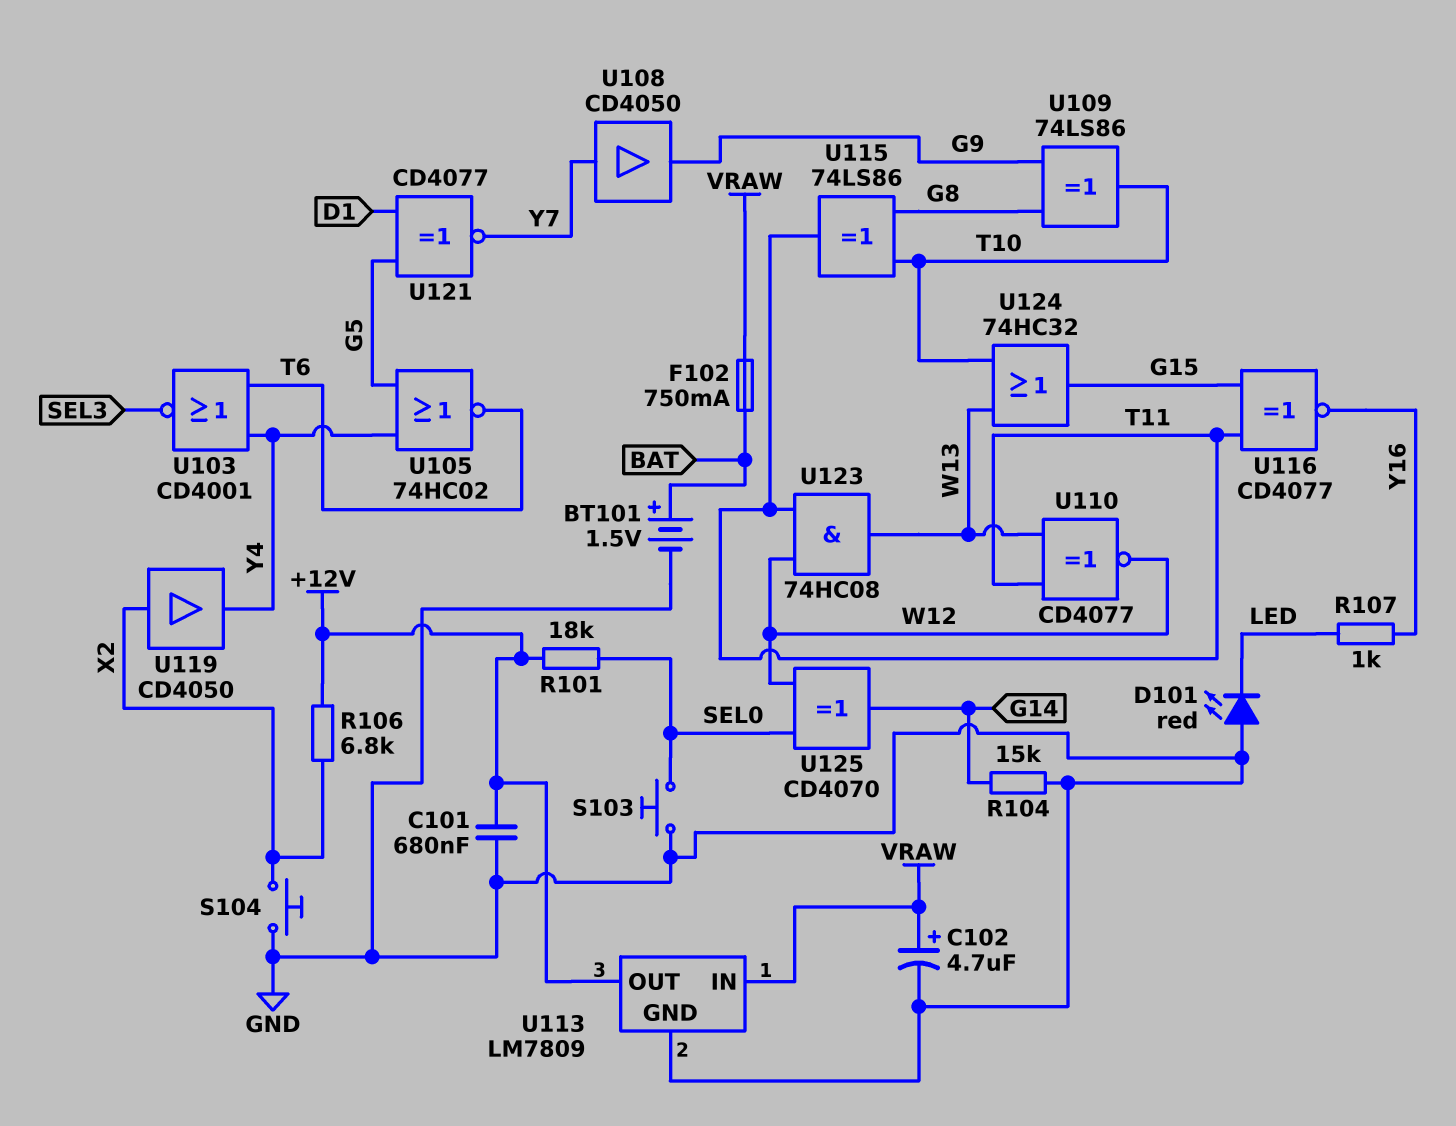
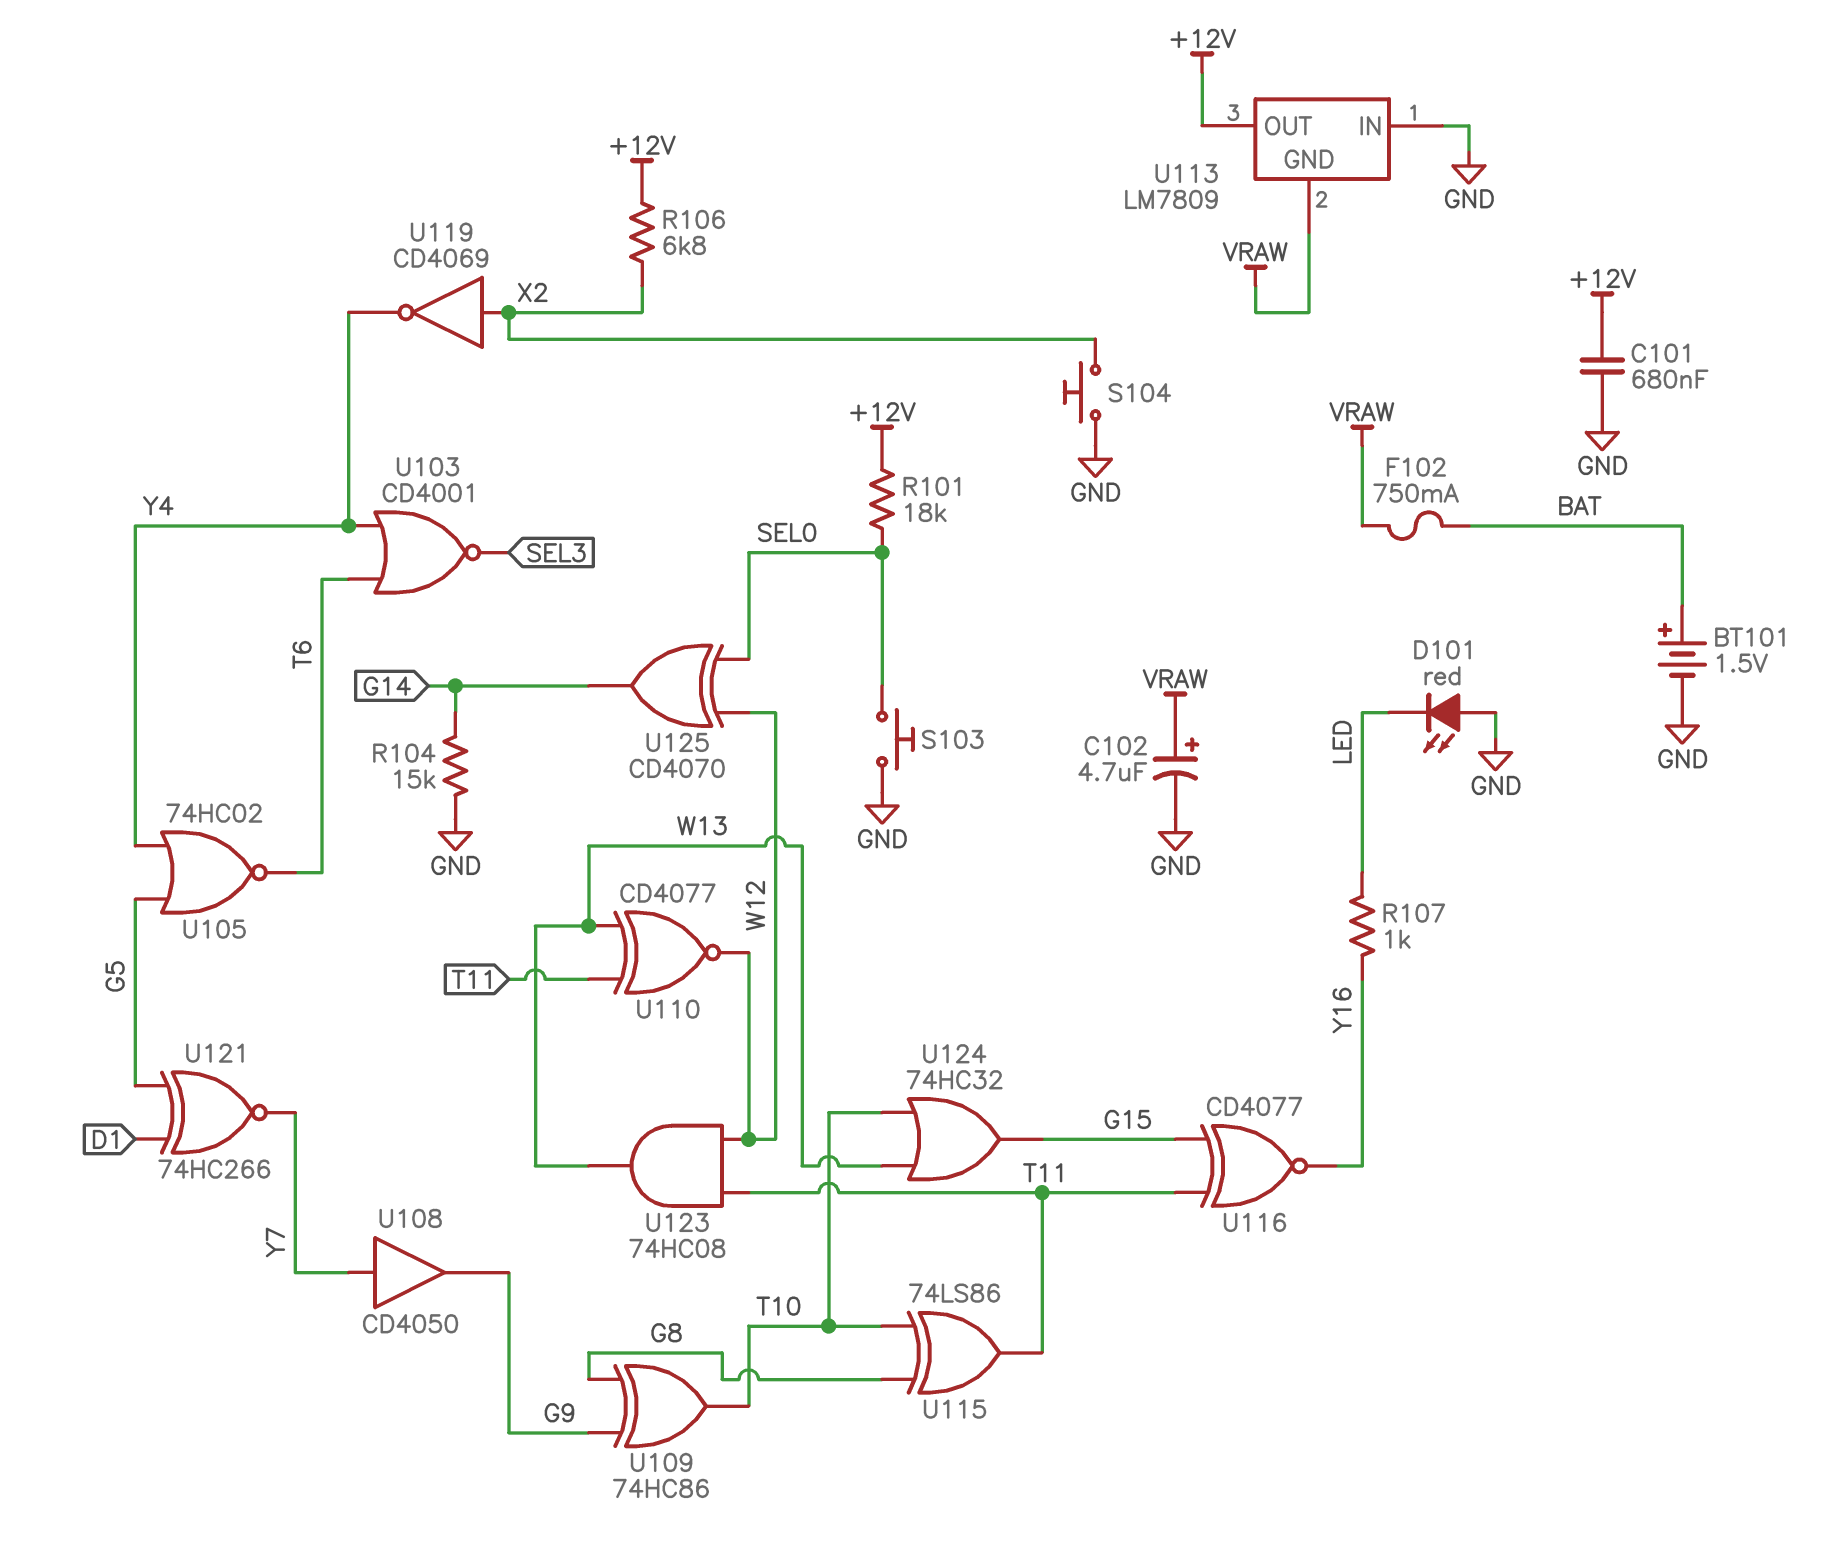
U109: XOR 74LS86 (in G8, in G9, out T10) -> XOR 74HC86 (in G8, in G9, out T10)
U113 pin GND: GND -> VRAW
U113 pin IN: VRAW -> GND
U119: buffer CD4050 (in X2, out Y4) -> NOT CD4069 (in X2, out Y4)
U121: XNOR CD4077 (in D1, in G5, out Y7) -> XNOR 74HC266 (in D1, in G5, out Y7)

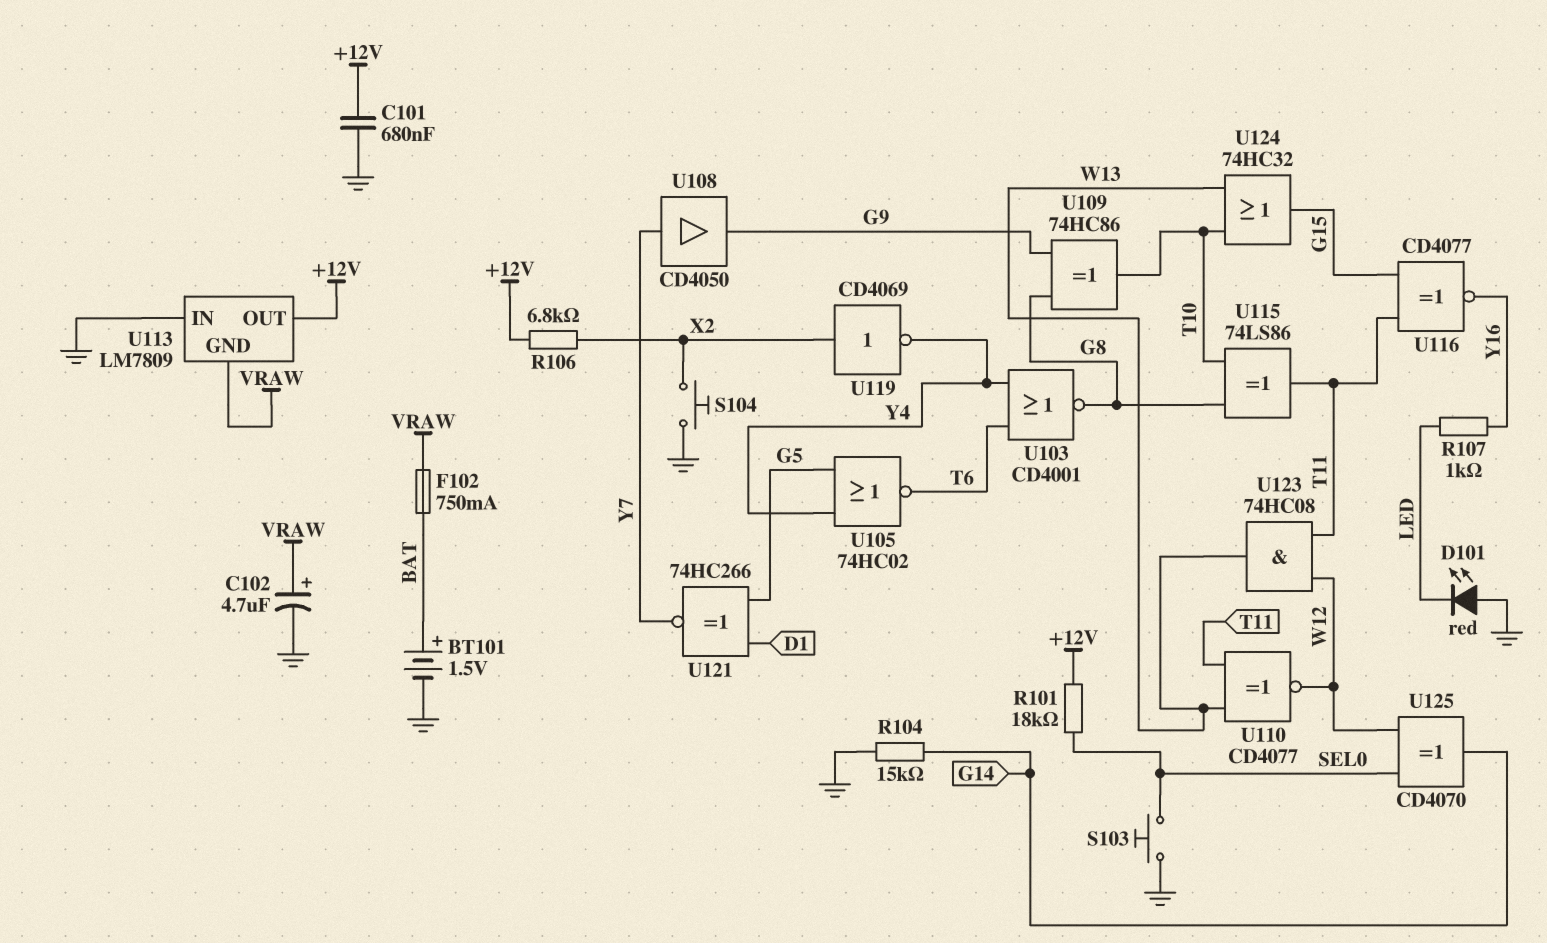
U103: NOR CD4001 (in T6, in Y4, out SEL3) -> NOR CD4001 (in T6, in Y4, out G8)

